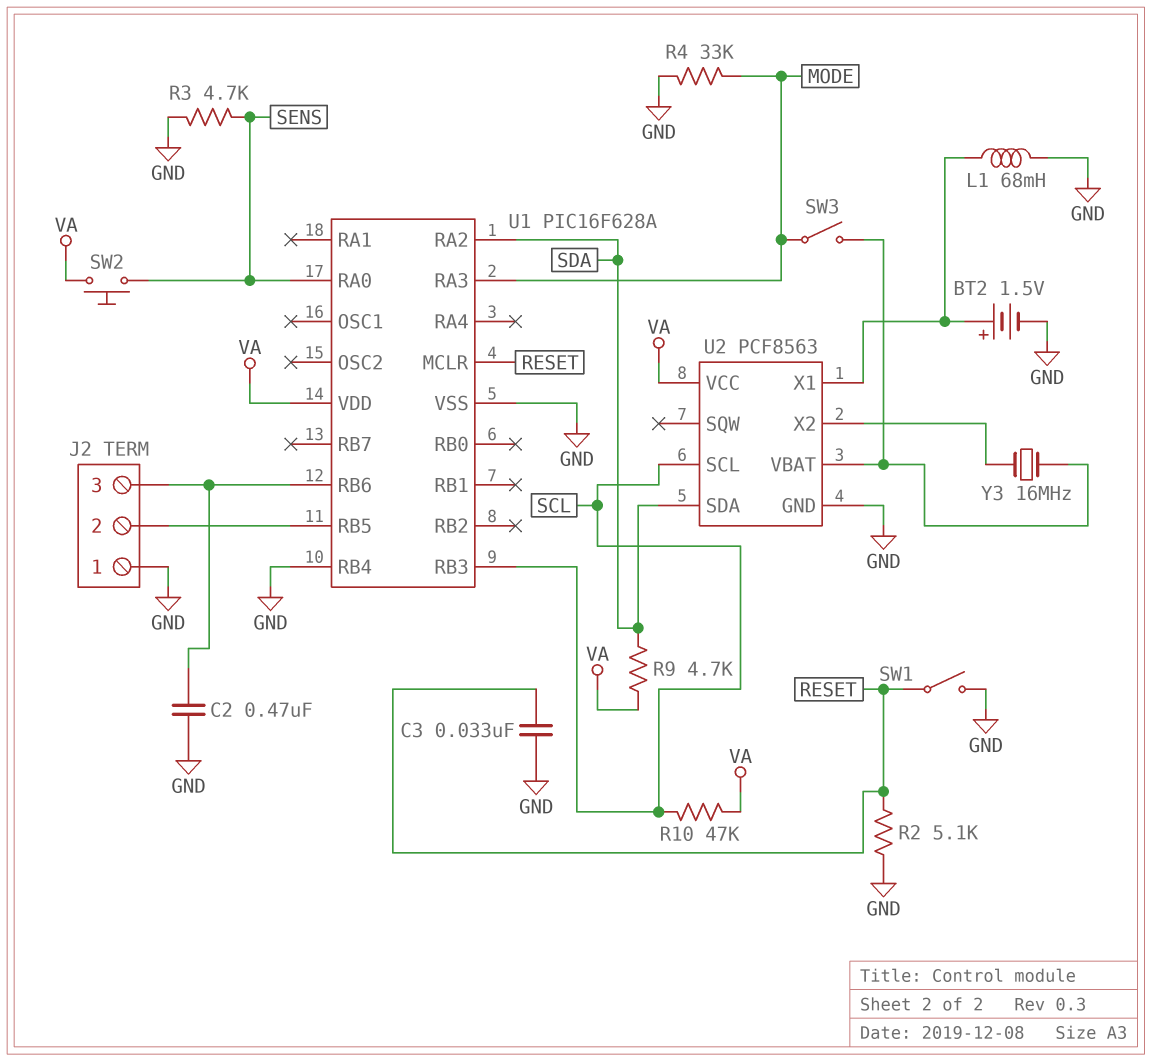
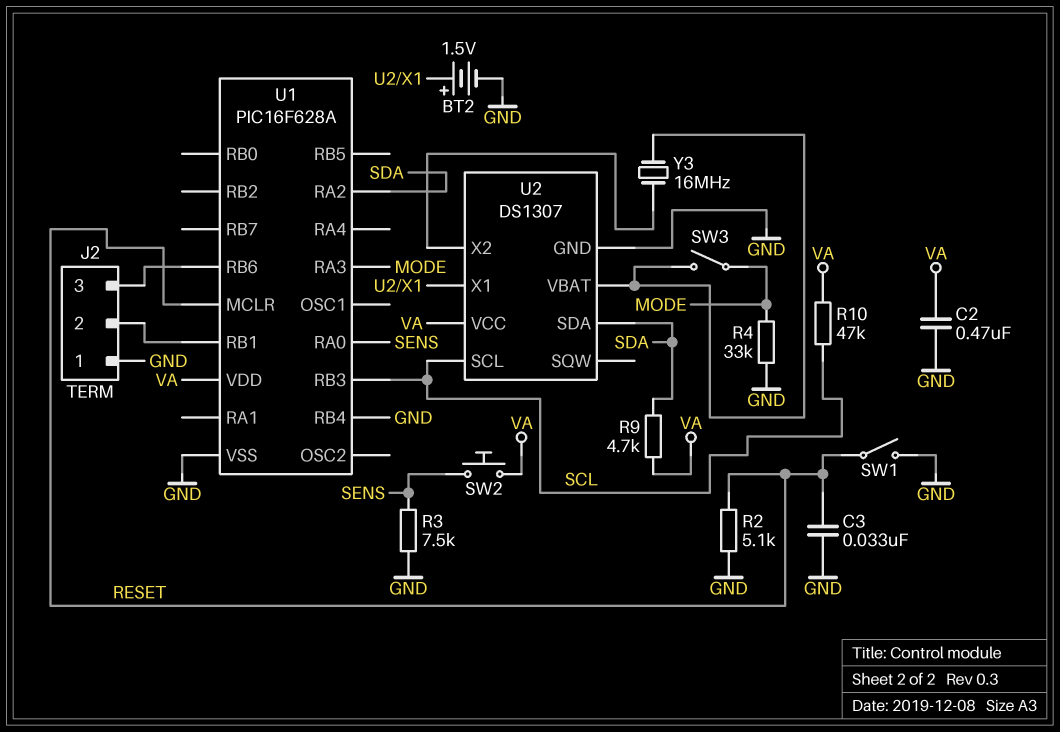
C2: 470nF (GND, J2/3) -> 470nF (GND, VA)
L1: 68mH (GND, U2/X1) -> none
R3: 4.7k (GND, SENS) -> 7.5k (GND, SENS)
U1 pin RB1: none -> J2/2
U1 pin RB5: J2/2 -> none
U2: PCF8563 -> DS1307

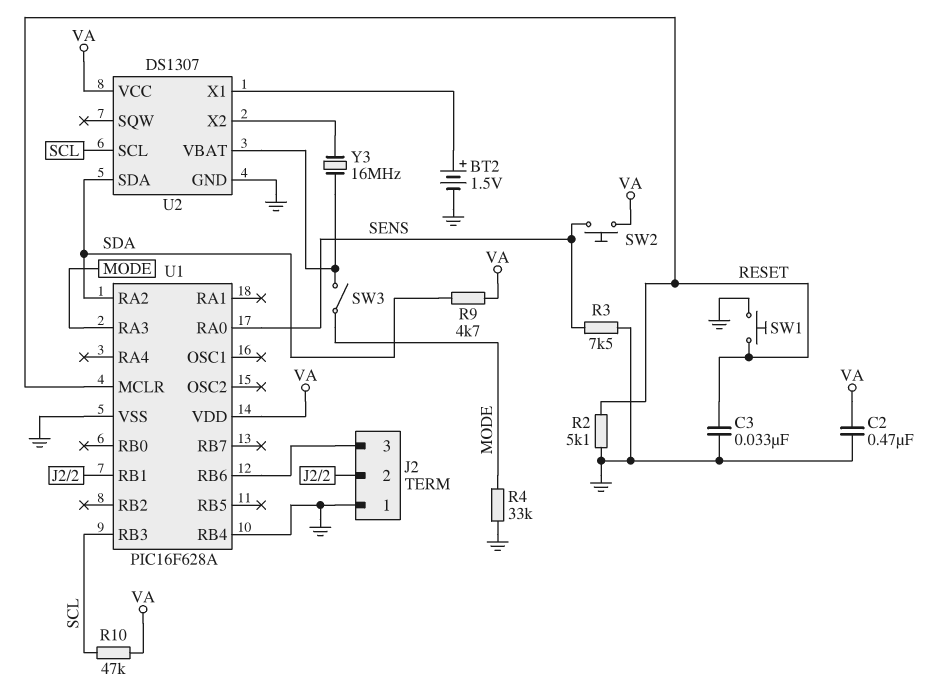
SW1: switch (GND, RESET) -> button (GND, RESET)

